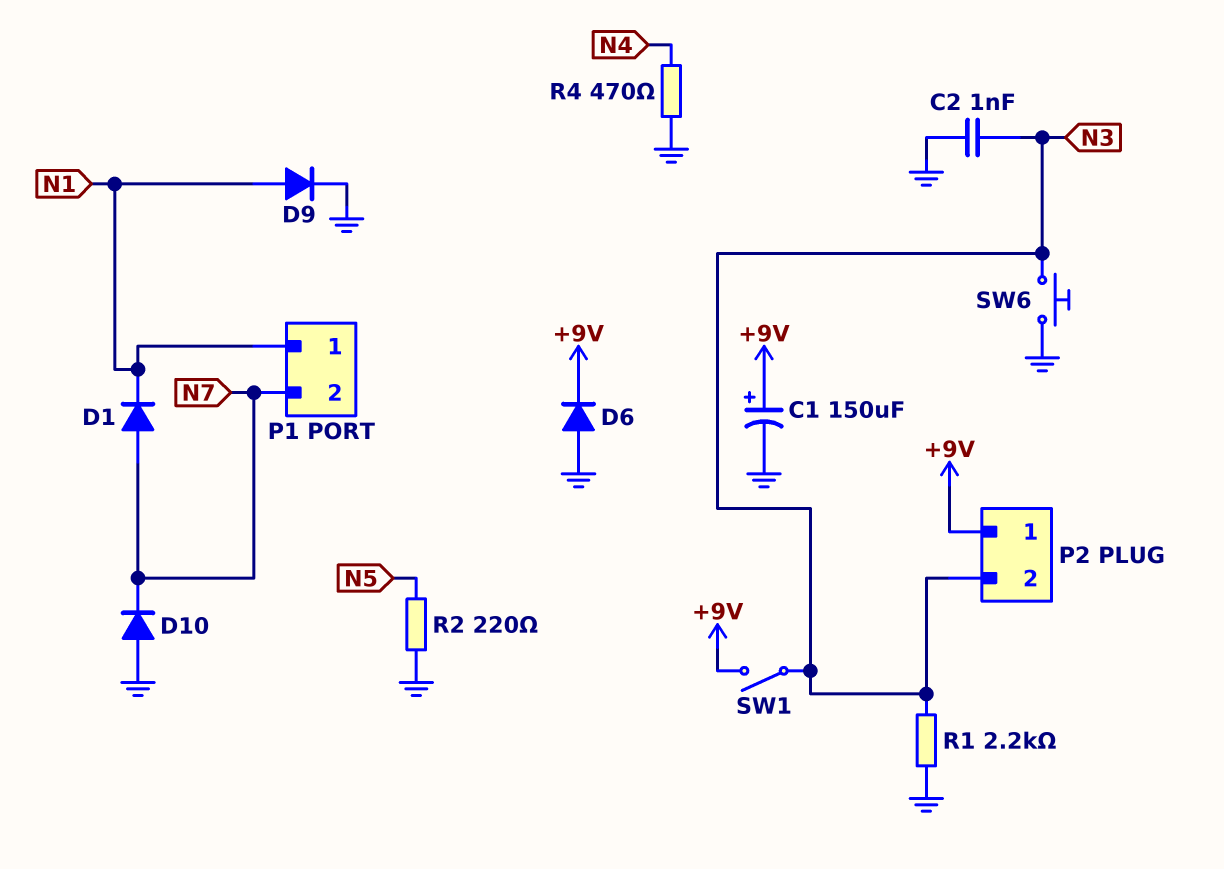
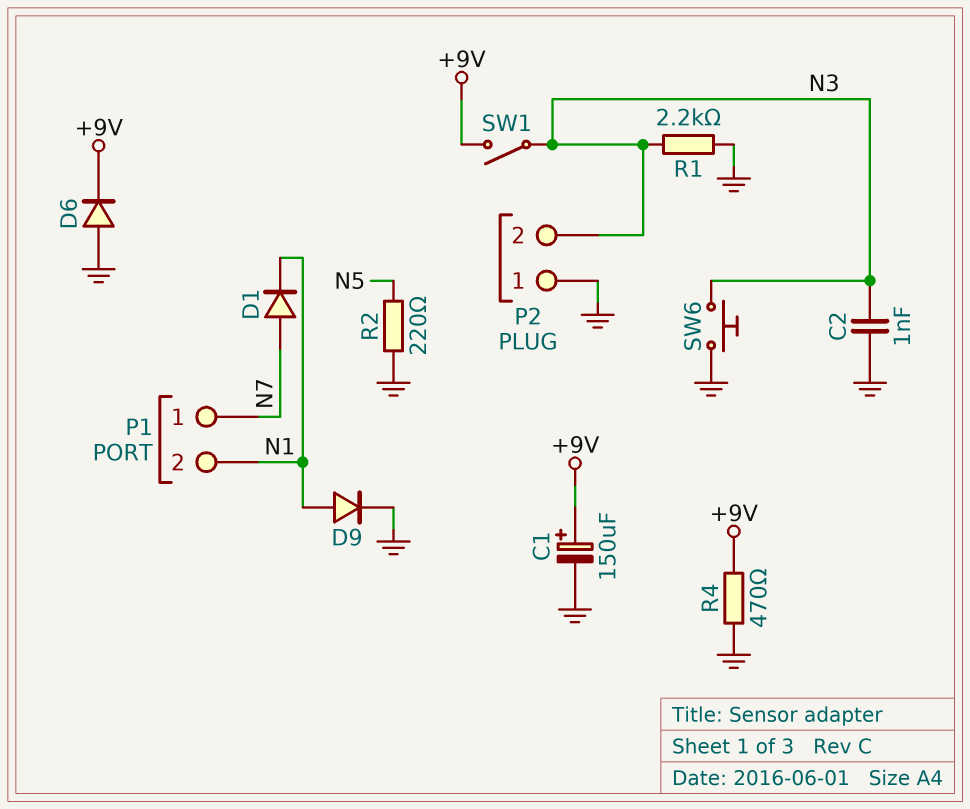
D10: diode (A GND, K N7) -> none
P1 pin 1: N1 -> N7
P1 pin 2: N7 -> N1
P2 pin 1: +9V -> GND
R4: 470 (GND, N4) -> 470 (+9V, GND)

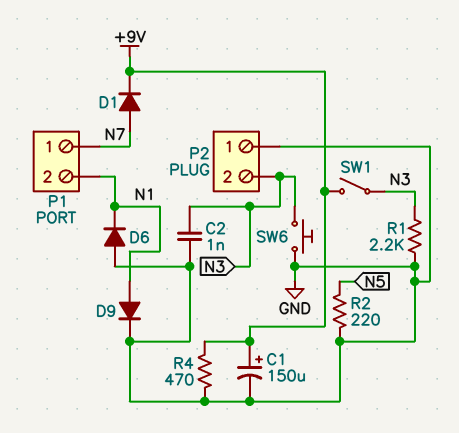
D1: diode (A N7, K N1) -> diode (A N7, K +9V)
D6: diode (A GND, K +9V) -> diode (A GND, K N1)

